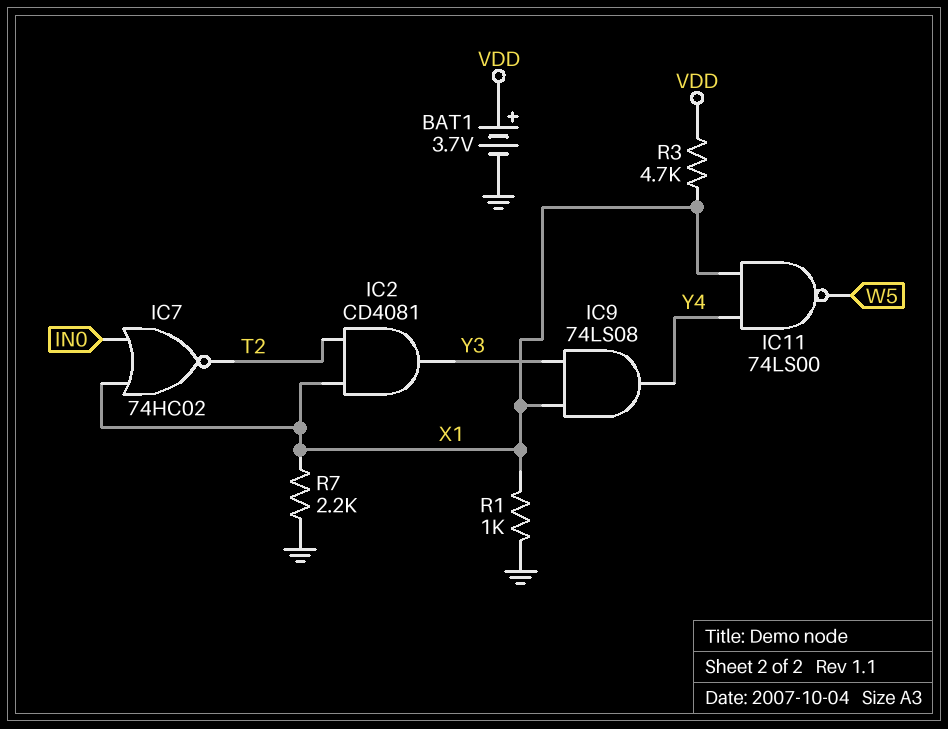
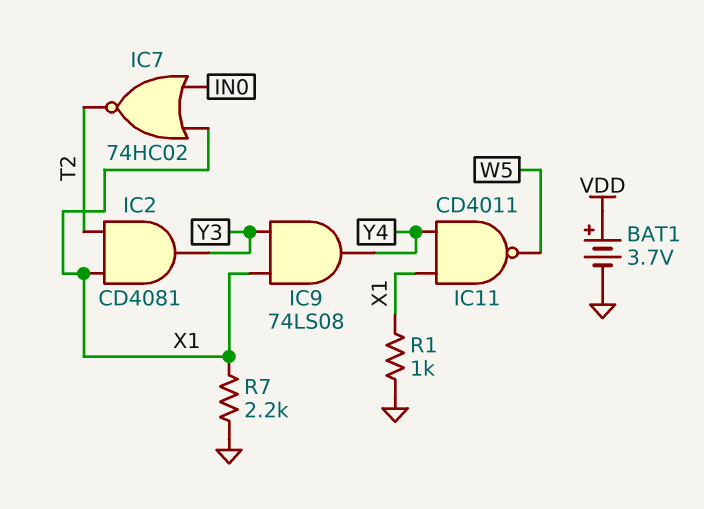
IC11: NAND 74LS00 (in X1, in Y4, out W5) -> NAND CD4011 (in X1, in Y4, out W5)
R3: 4.7k (VDD, X1) -> none

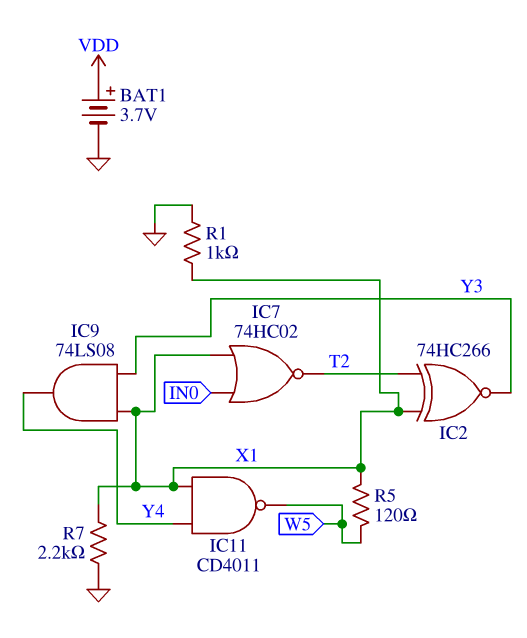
IC2: AND CD4081 (in T2, in X1, out Y3) -> XNOR 74HC266 (in T2, in X1, out Y3)
R5: none -> 120 (W5, X1)

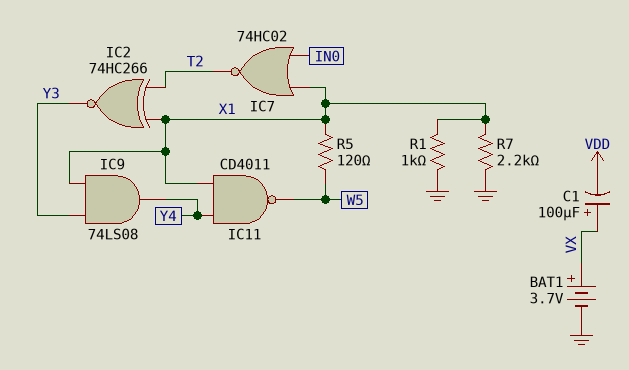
BAT1: 3.7V (plus VDD, minus GND) -> 3.7V (plus VX, minus GND)
C1: none -> 100uF (plus VX, minus VDD)

